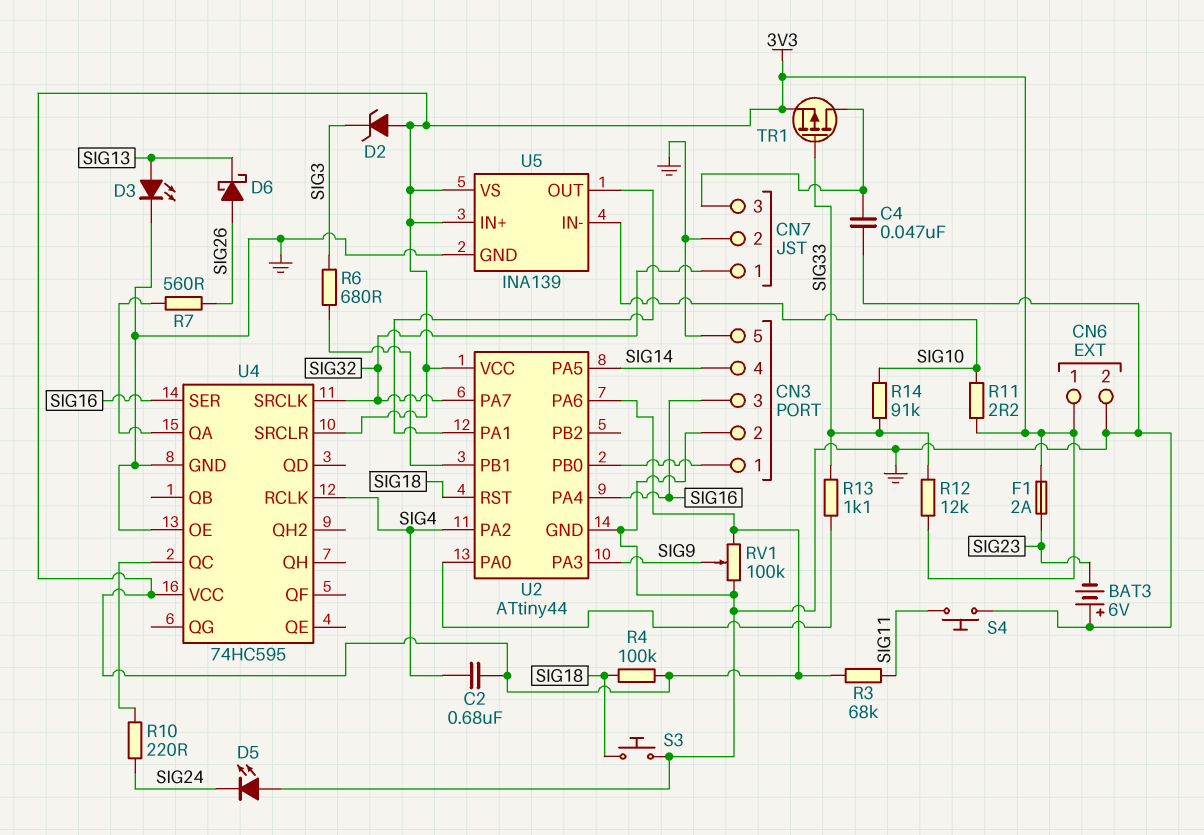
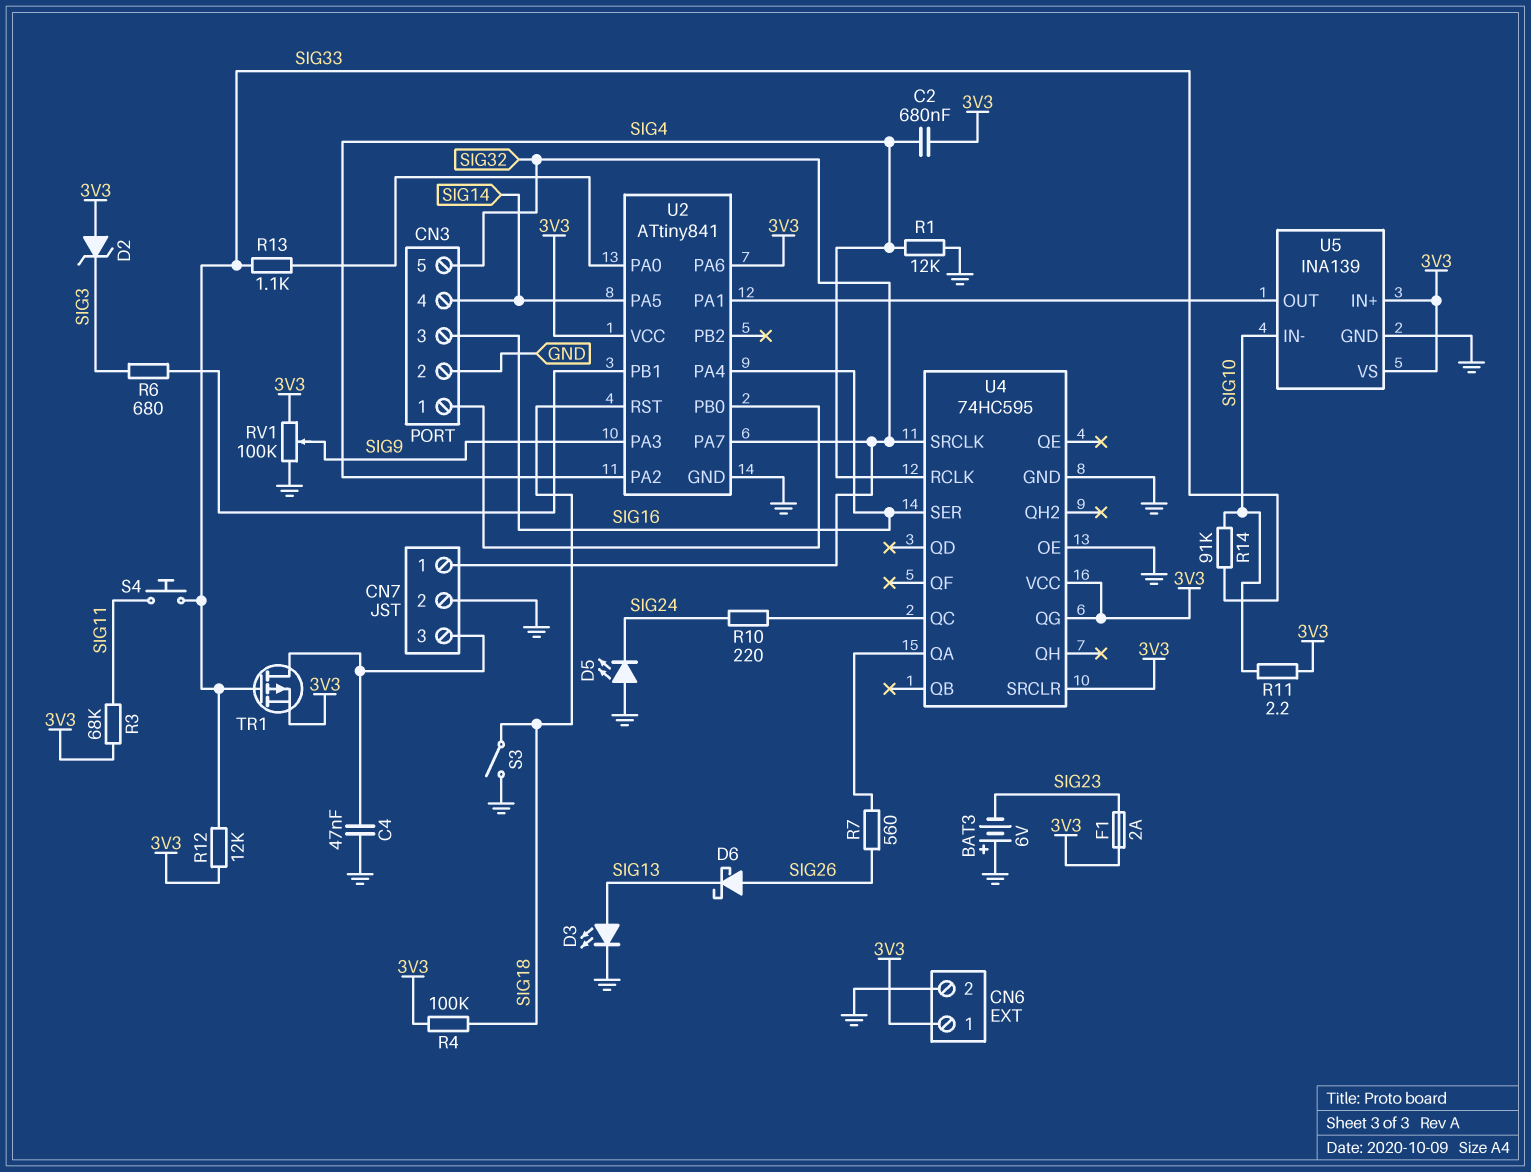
CN3 pin 5: GND -> SIG32
R1: none -> 12k (GND, SIG4)
S3: button (GND, SIG18) -> switch (GND, SIG18)
S4: button (GND, SIG11) -> button (SIG11, SIG33)
U2: ATtiny44 -> ATtiny841
U4 pin QG: none -> 3V3

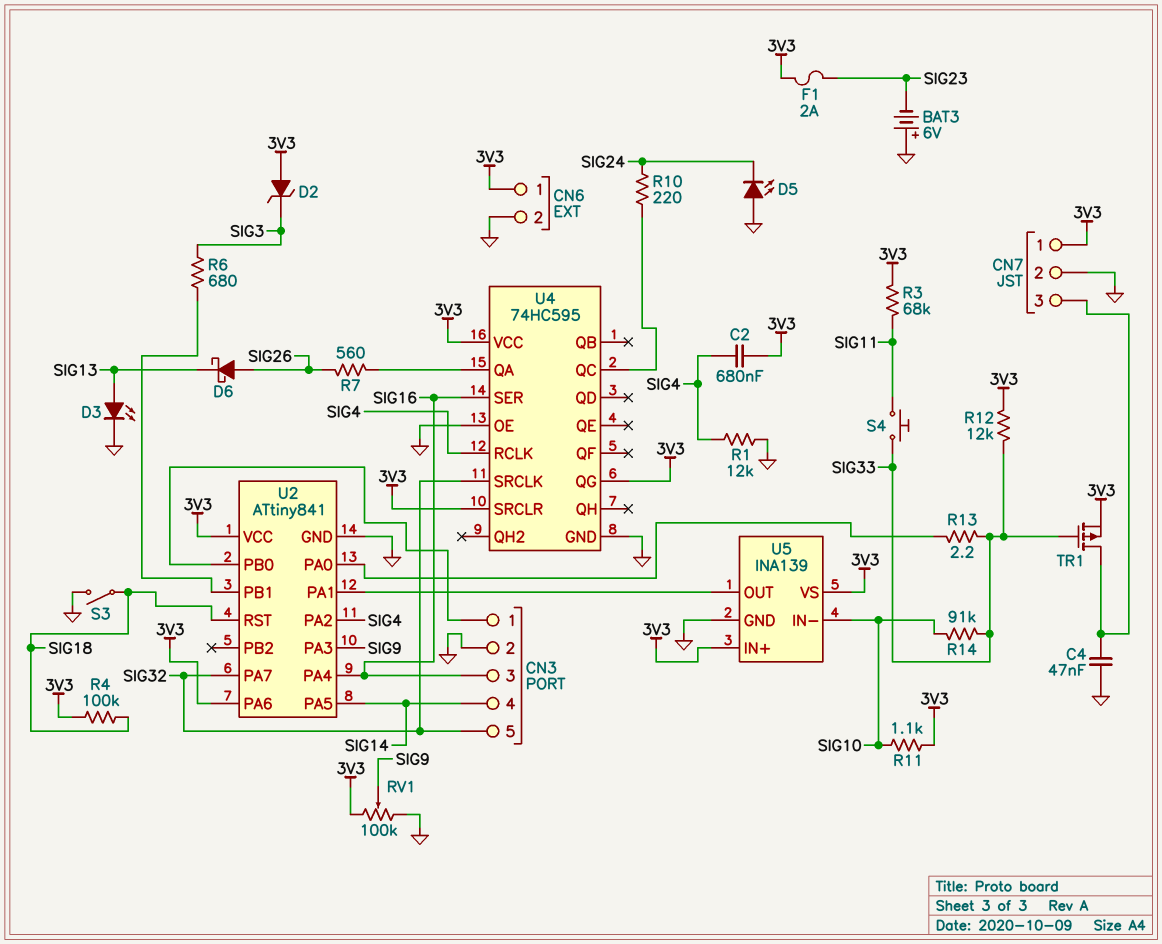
CN7 pin 1: SIG32 -> 3V3
R11: 2.2 (3V3, SIG10) -> 1.1k (3V3, SIG10)
R13: 1.1k (SIG33, U2/PA0) -> 2.2 (SIG33, U2/PA0)

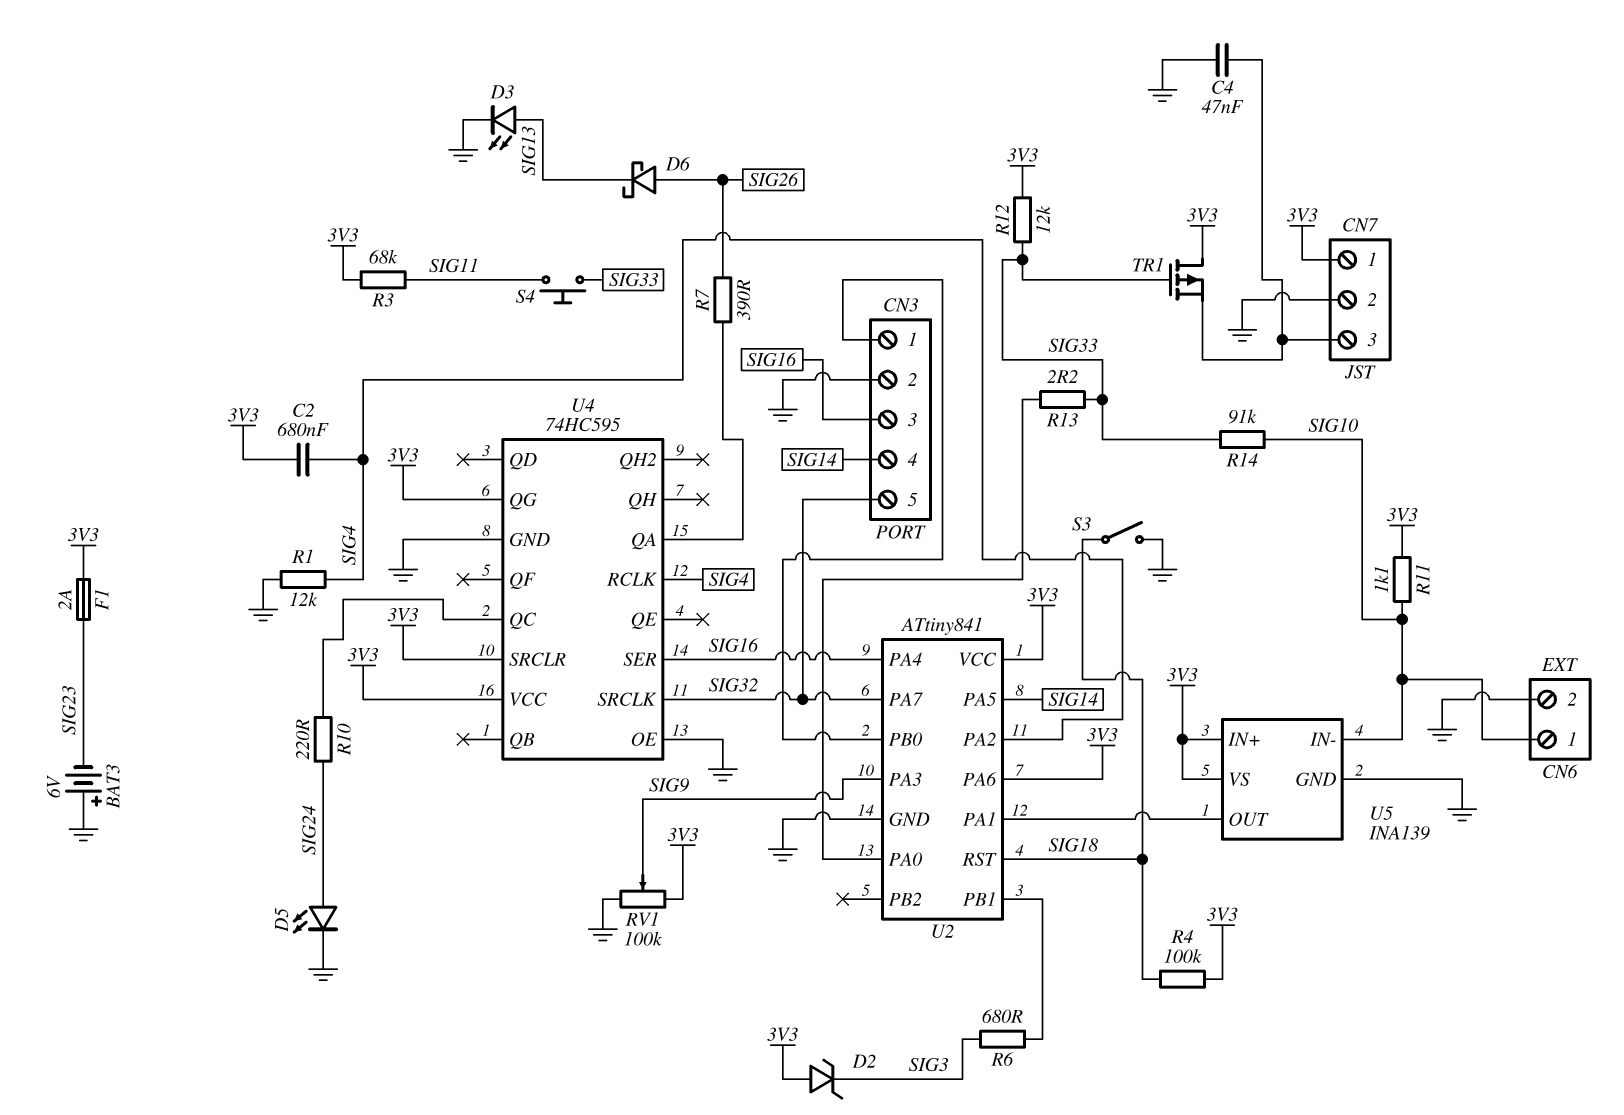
CN6 pin 1: 3V3 -> SIG10
D5: LED (A GND, K SIG24) -> LED (A SIG24, K GND)
R7: 560 (SIG26, U4/QA) -> 390 (SIG26, U4/QA)
TR1: PMOS (G SIG33, D CN7/3, S 3V3) -> PMOS (G SIG33, D 3V3, S CN7/3)

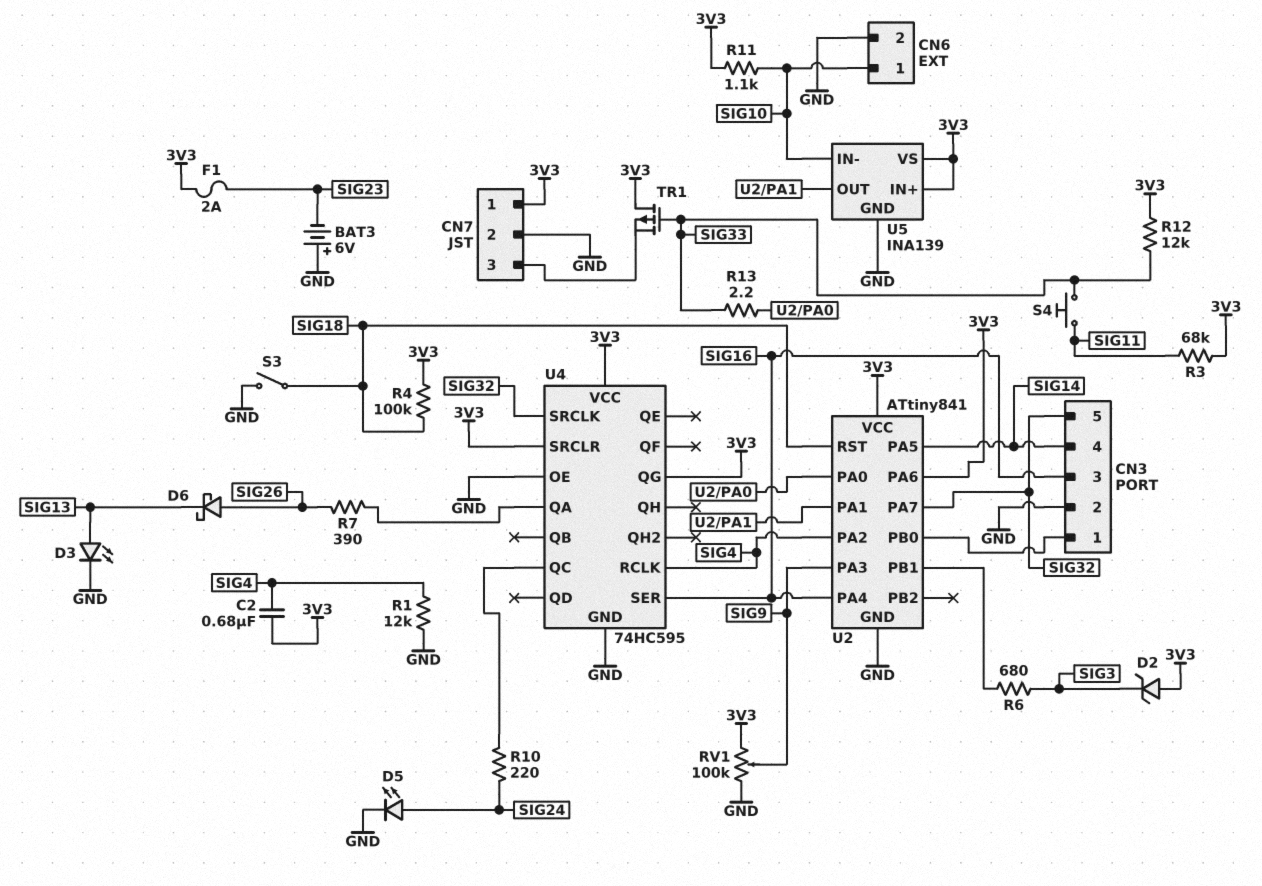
C4: 47nF (CN7/3, GND) -> none
R14: 91k (SIG10, SIG33) -> none

